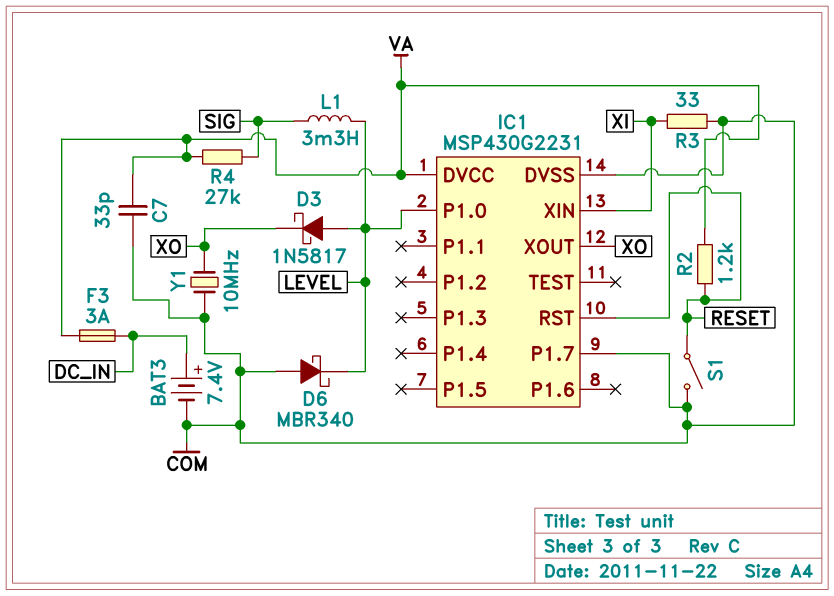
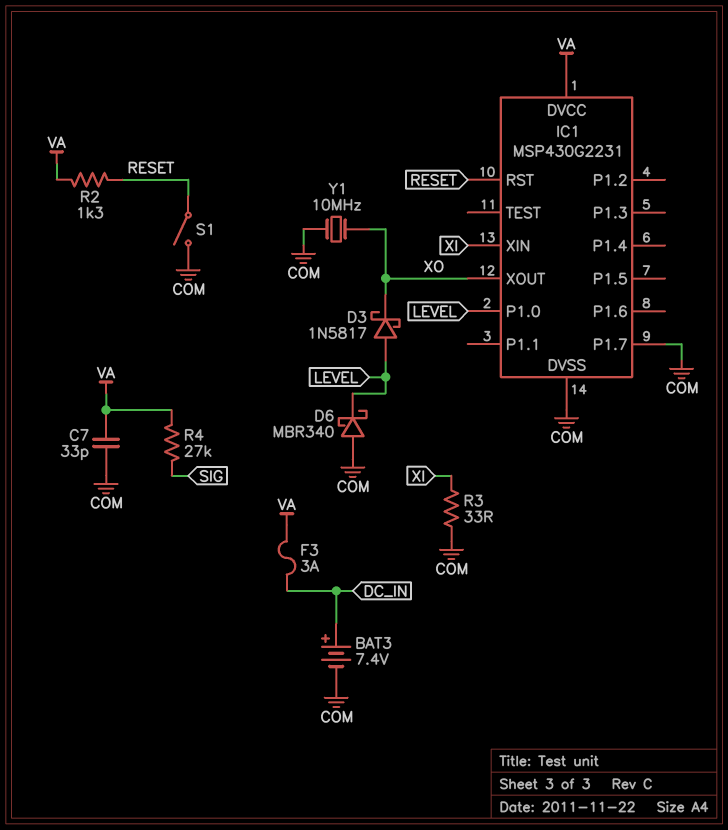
L1: 3.3mH (LEVEL, SIG) -> none
R2: 1.2k (RESET, VA) -> 1.3k (RESET, VA)

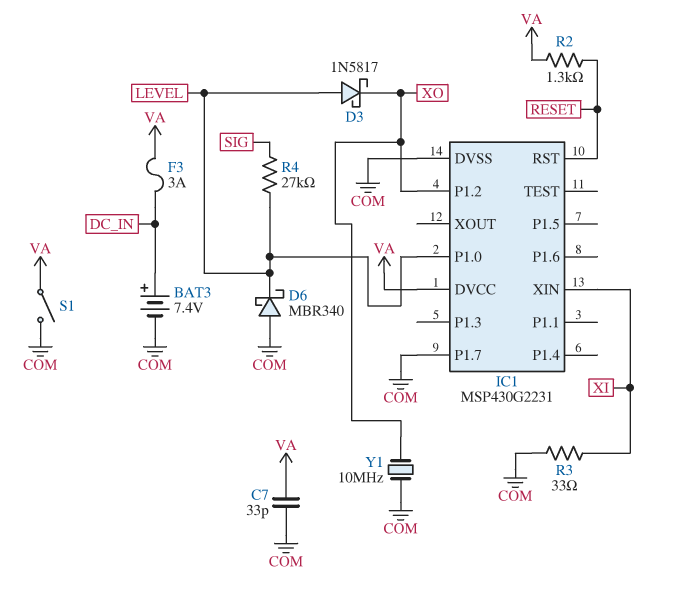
IC1 pin P1.2: none -> XO
IC1 pin XOUT: XO -> none
R4: 27k (SIG, VA) -> 27k (LEVEL, SIG)
S1: switch (COM, RESET) -> switch (COM, VA)

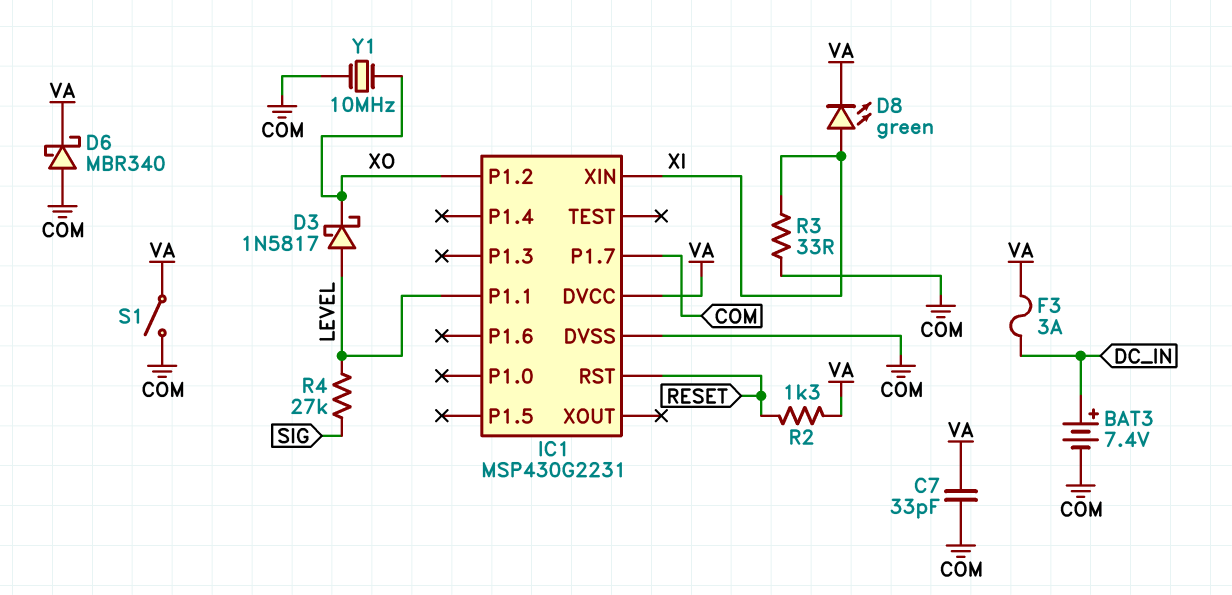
D6: schottky MBR340 (A COM, K LEVEL) -> schottky MBR340 (A COM, K VA)
D8: none -> LED green (A XI, K VA)
IC1 pin P1.0: LEVEL -> none
IC1 pin P1.1: none -> LEVEL

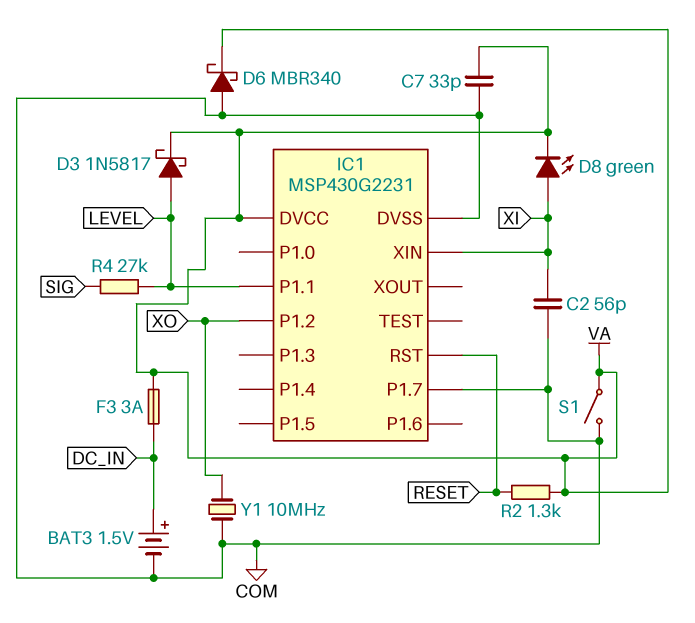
BAT3: 7.4V (plus DC_IN, minus COM) -> 1.5V (plus DC_IN, minus COM)
C2: none -> 56pF (COM, XI)
D3: schottky 1N5817 (A LEVEL, K XO) -> schottky 1N5817 (A LEVEL, K VA)
R3: 33 (COM, XI) -> none

